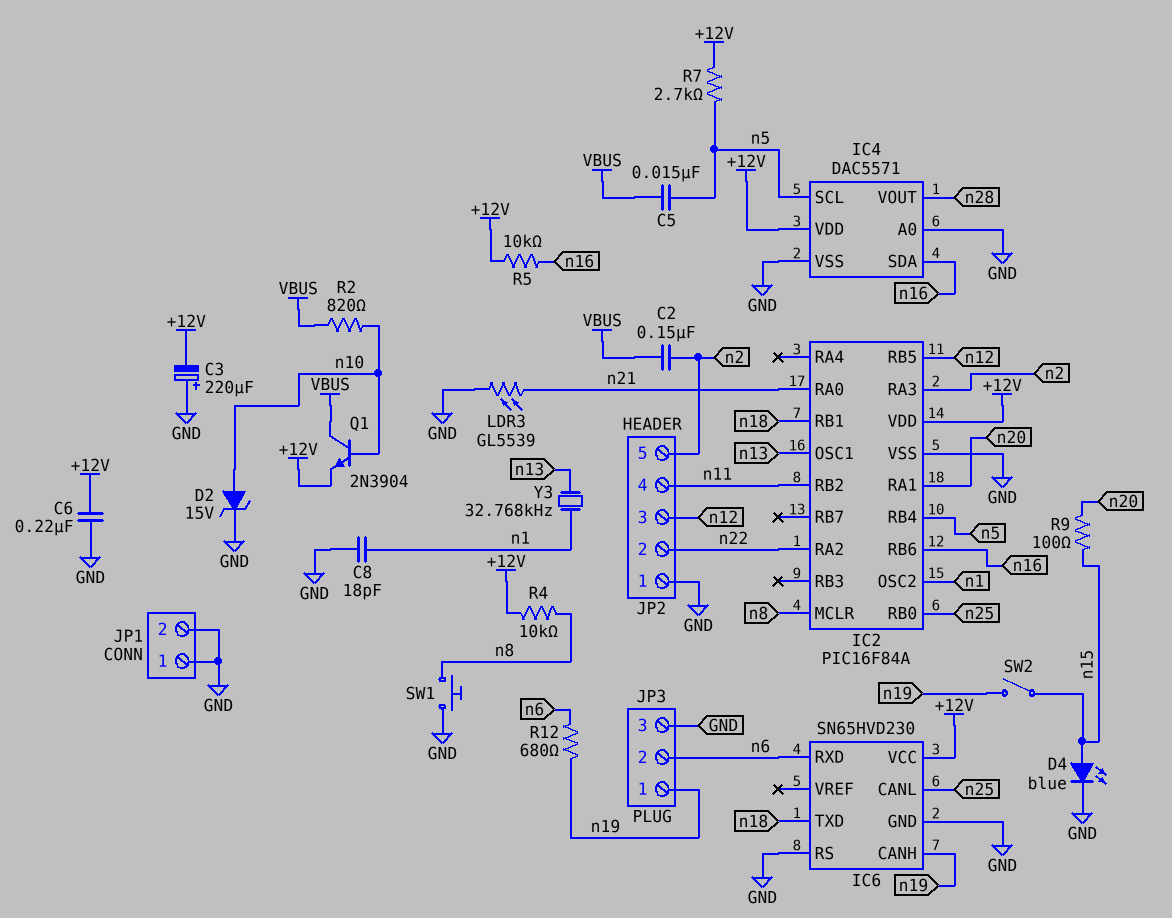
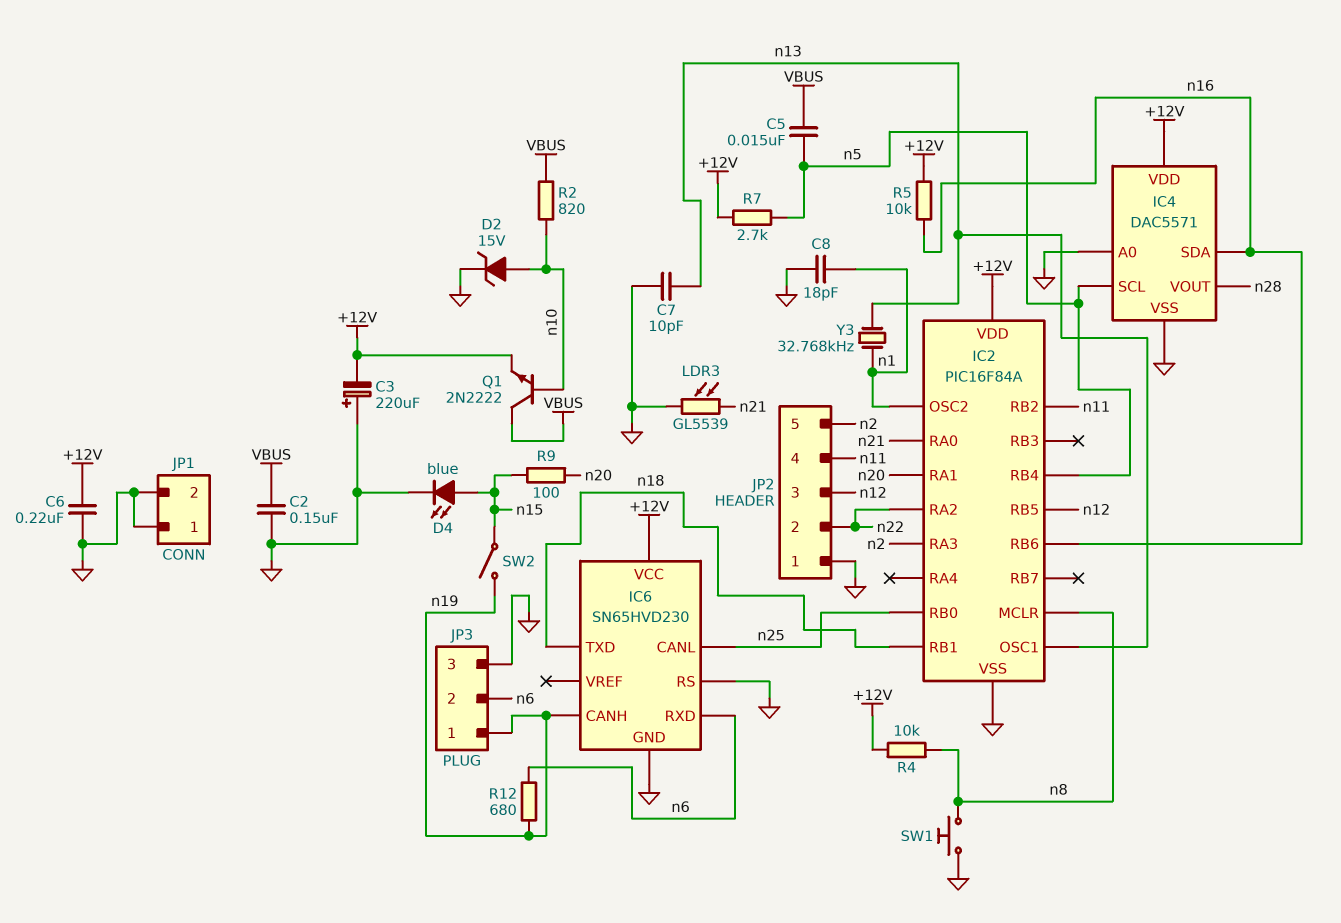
C2: 150nF (VBUS, n2) -> 150nF (GND, VBUS)
C7: none -> 10pF (GND, n13)
Q1: NPN 2N3904 (B n10, C VBUS, E +12V) -> NPN 2N2222 (B n10, C VBUS, E +12V)

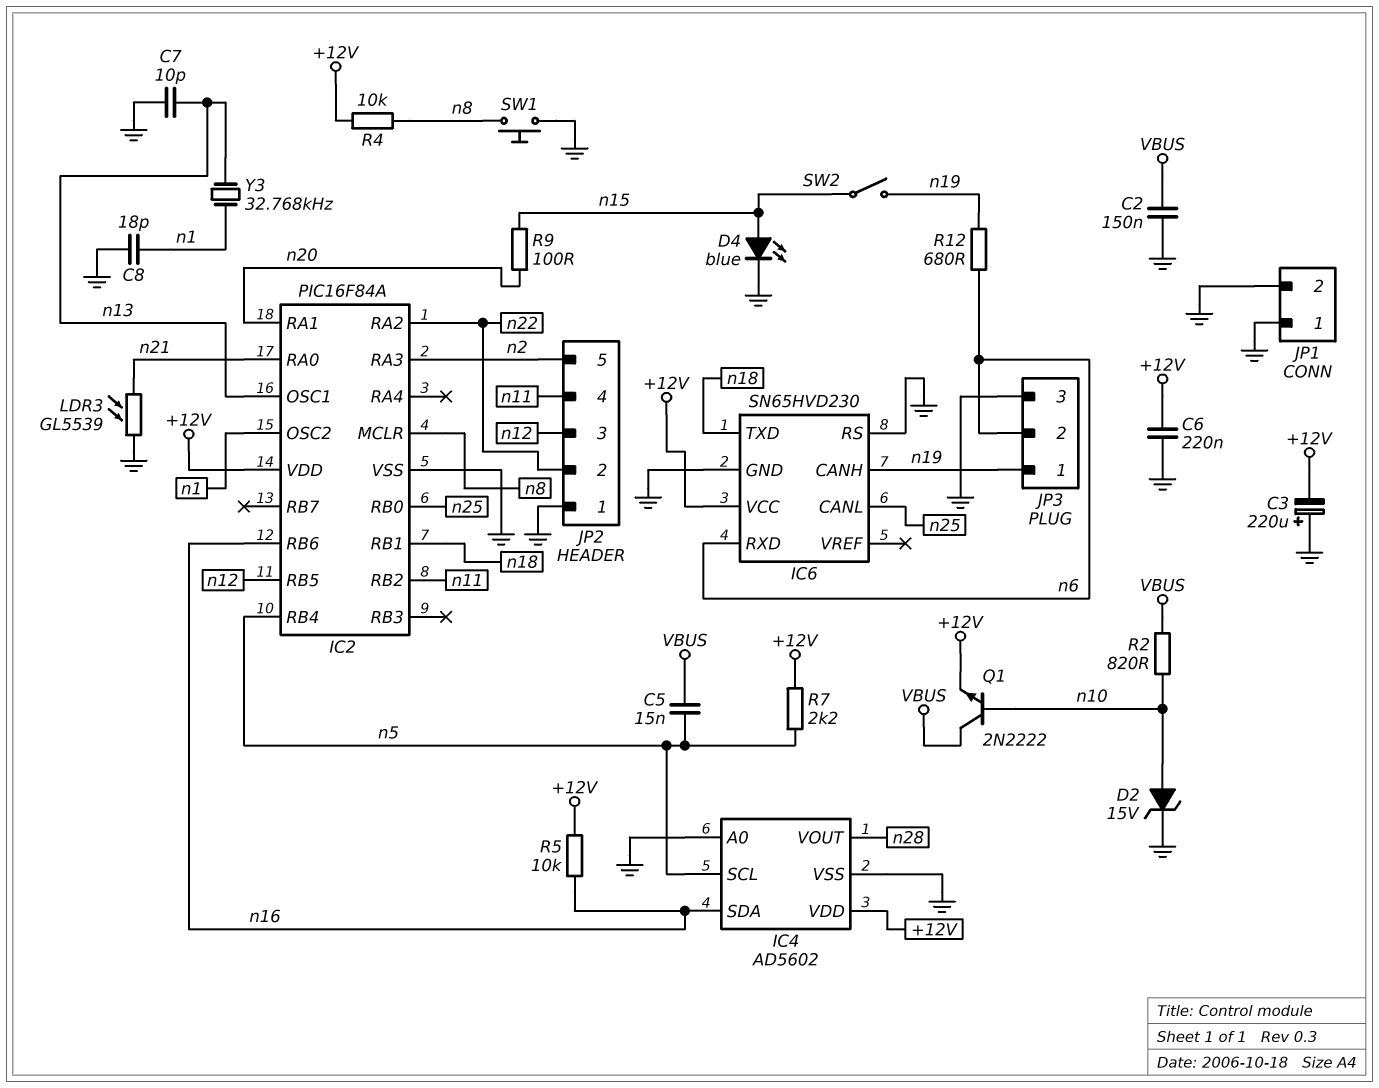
IC4: DAC5571 -> AD5602
R7: 2.7k (+12V, n5) -> 2.2k (+12V, n5)

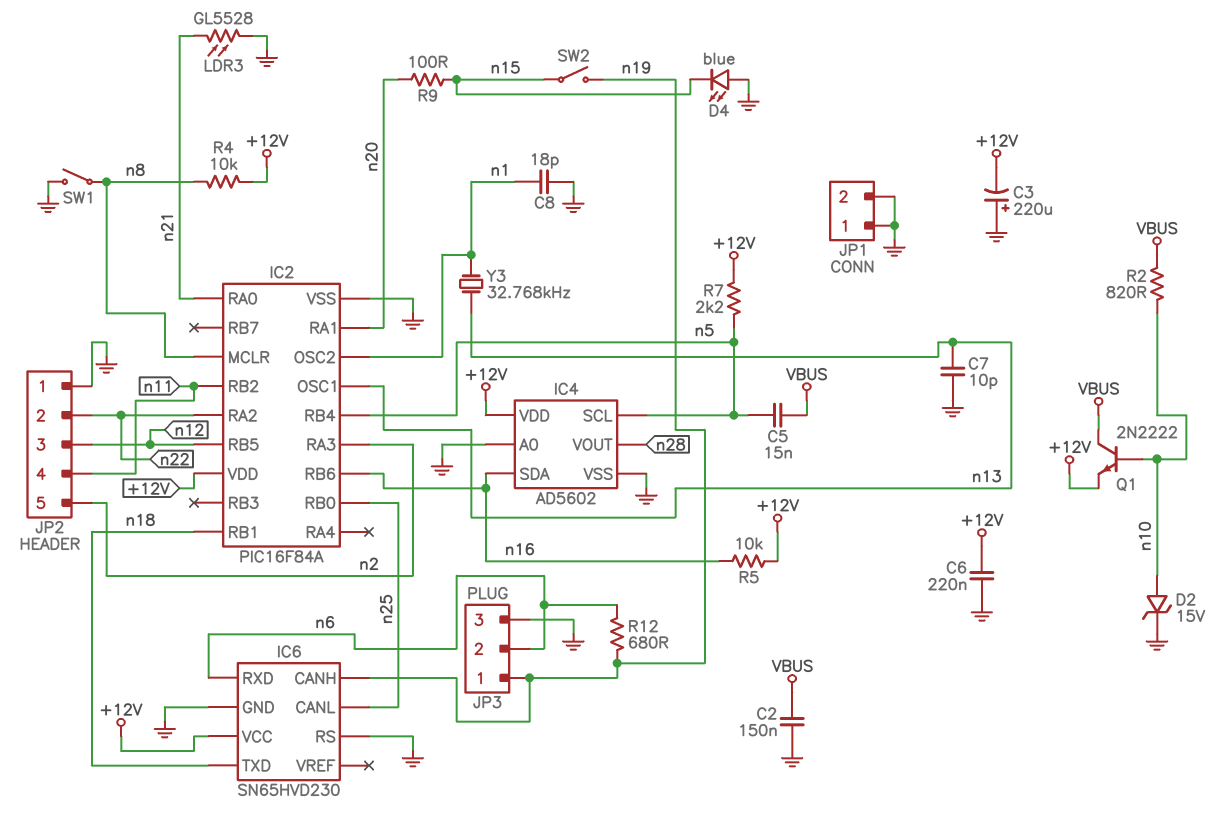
D4: LED blue (A n15, K GND) -> LED blue (A GND, K n15)
LDR3: GL5539 (GND, n21) -> GL5528 (GND, n21)
SW1: button (GND, n8) -> switch (GND, n8)

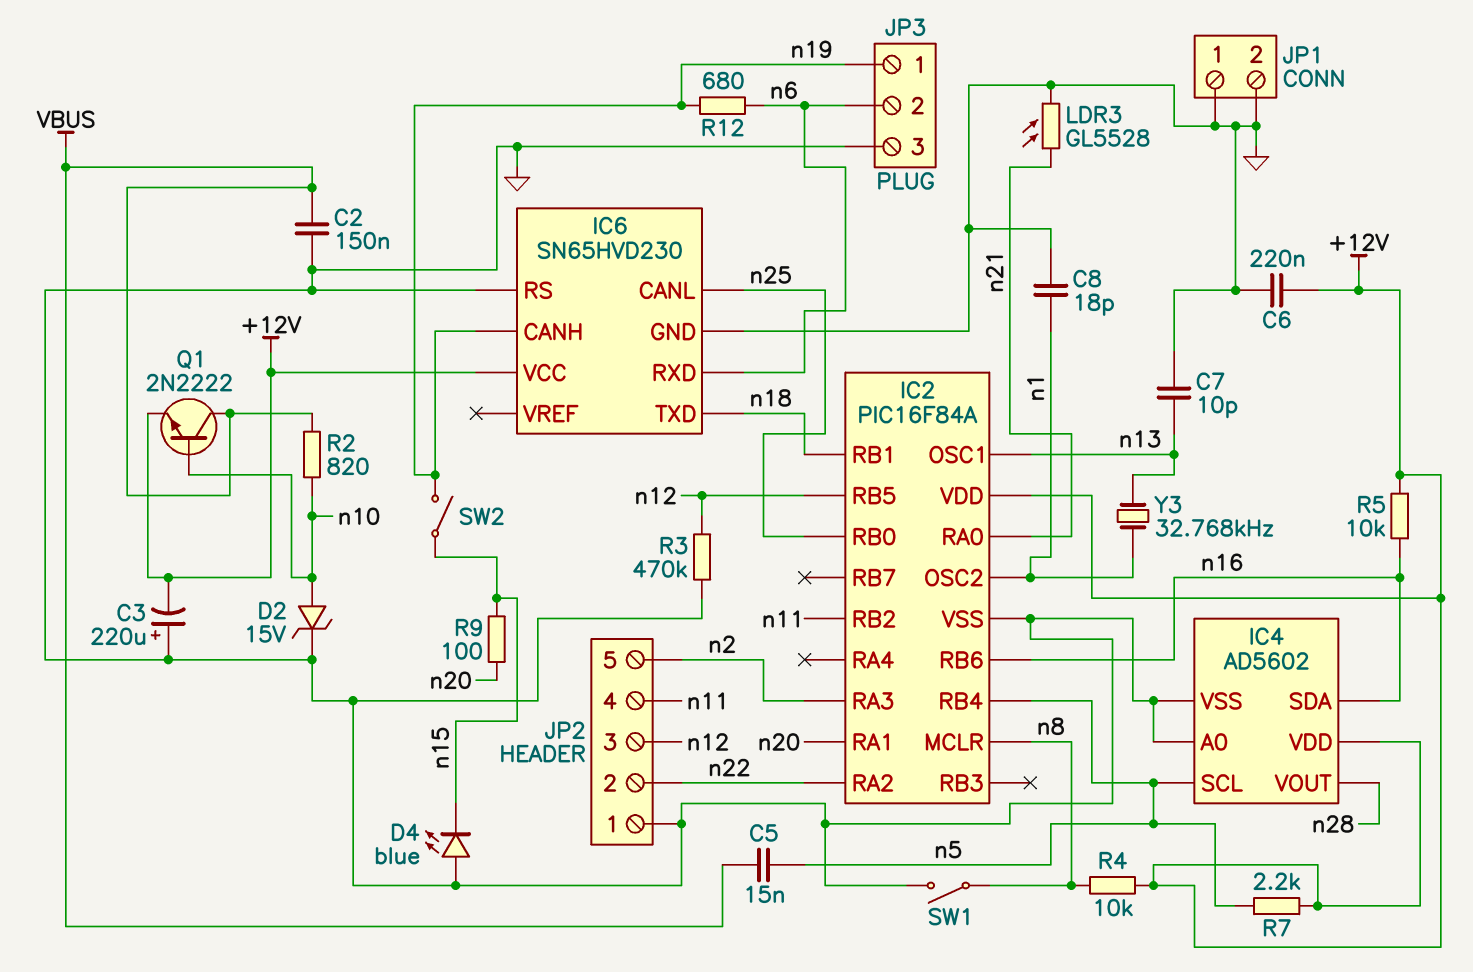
R3: none -> 470k (GND, n12)

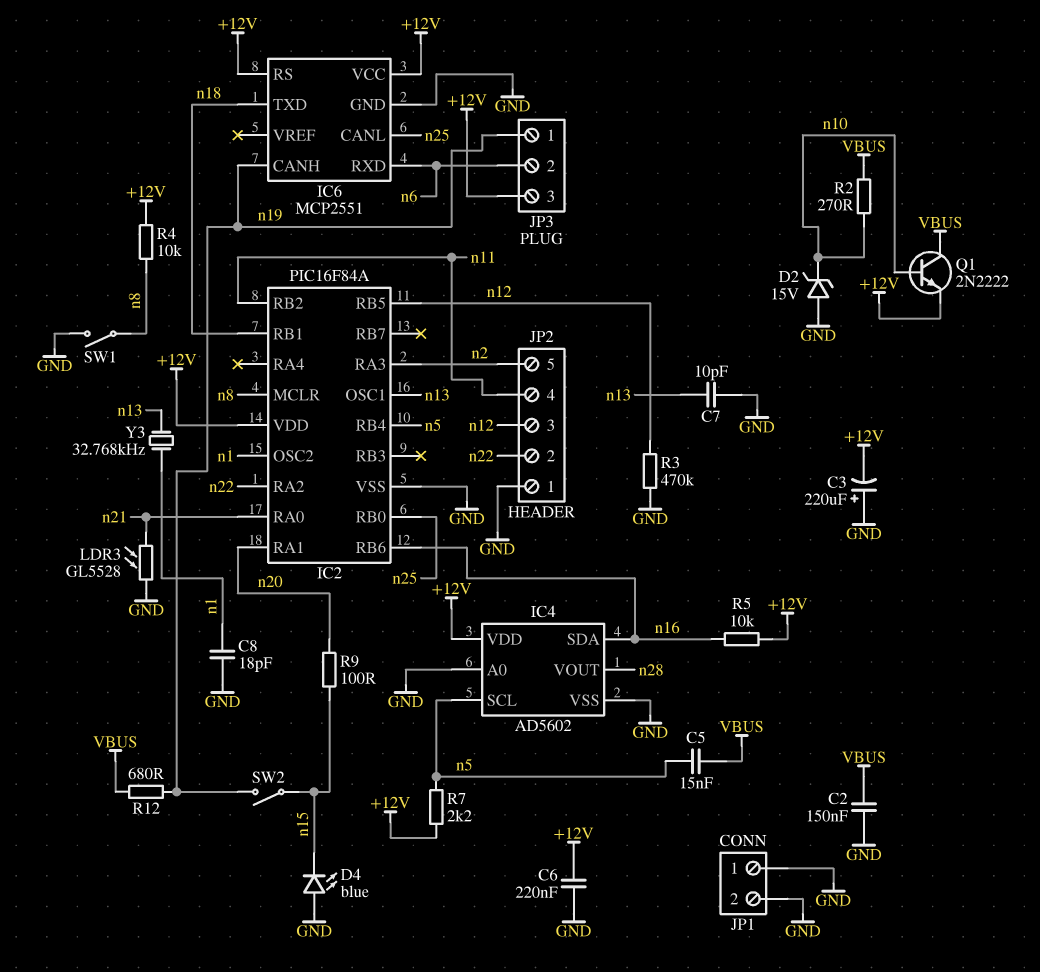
D2: zener 15V (A n10, K GND) -> zener 15V (A GND, K n10)
IC6: SN65HVD230 -> MCP2551
IC6 pin RS: GND -> +12V
JP3 pin 3: GND -> +12V
R2: 820 (VBUS, n10) -> 270 (VBUS, n10)
R12: 680 (n6, n19) -> 680 (VBUS, n19)

